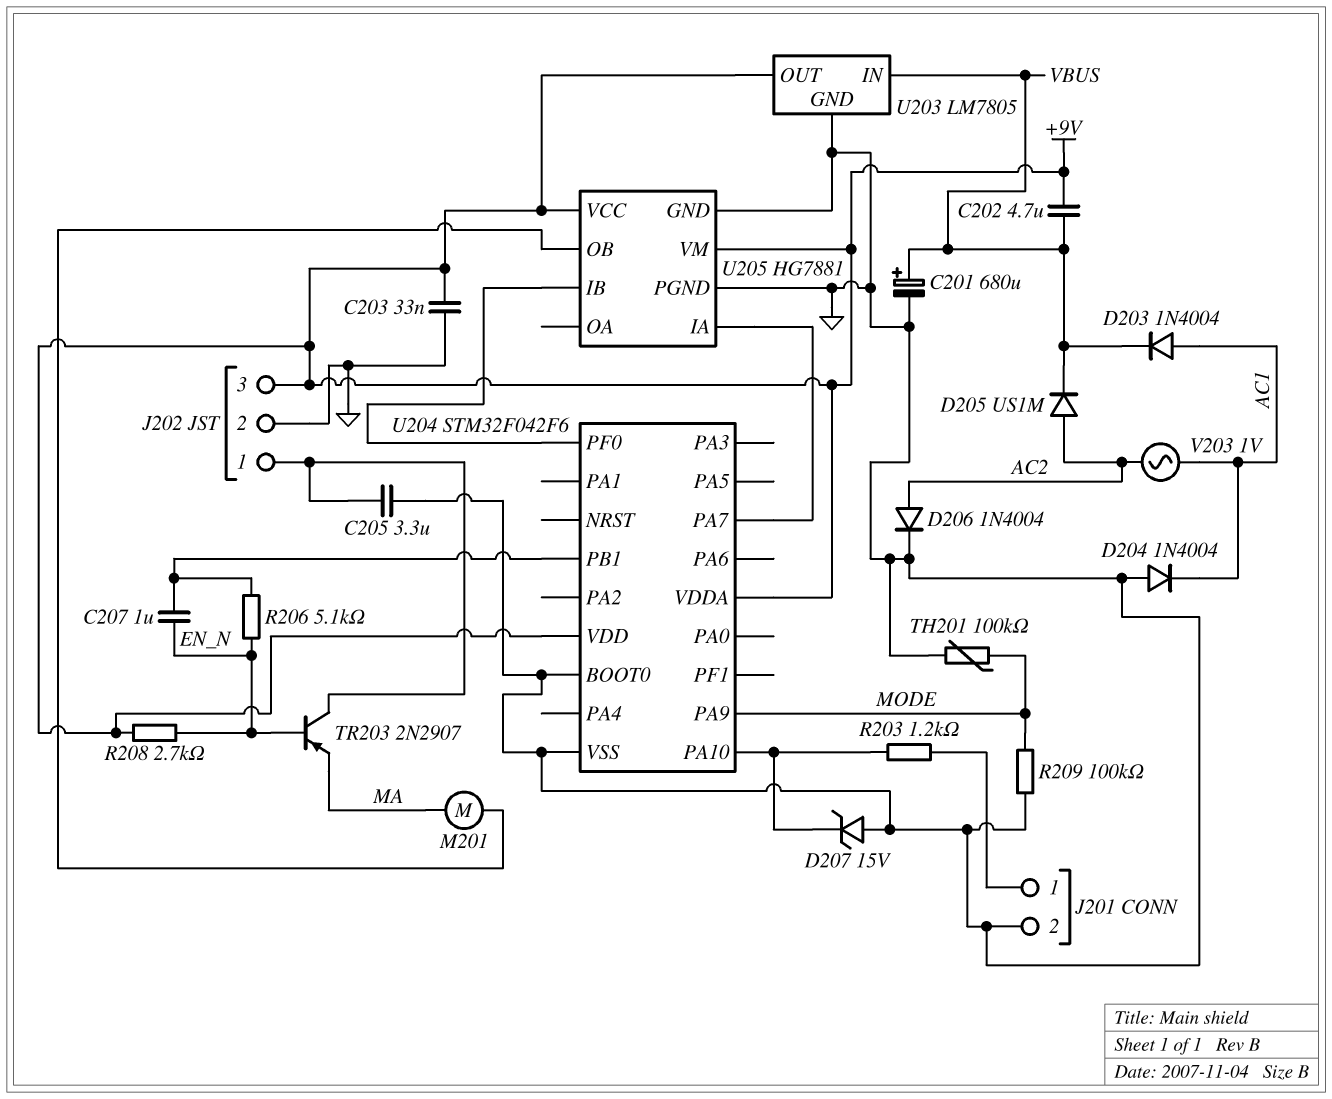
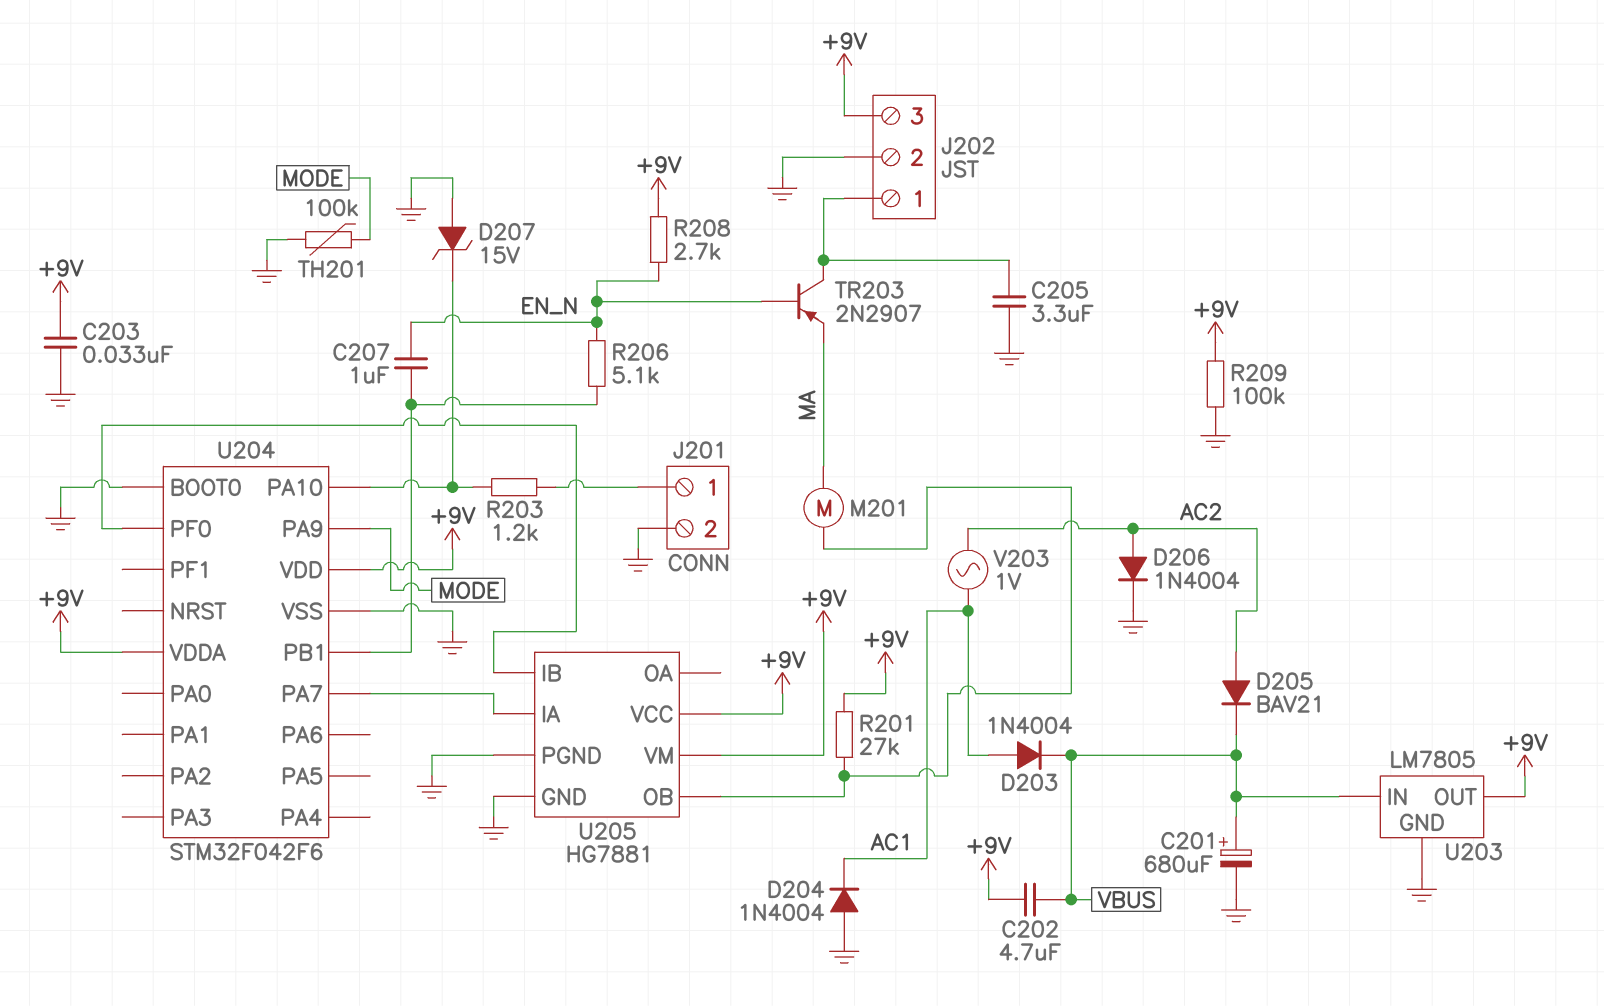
D205: diode US1M (A AC2, K VBUS) -> diode BAV21 (A AC2, K VBUS)
R201: none -> 27k (+9V, U205/OB)
R209: 100k (GND, MODE) -> 100k (+9V, GND)

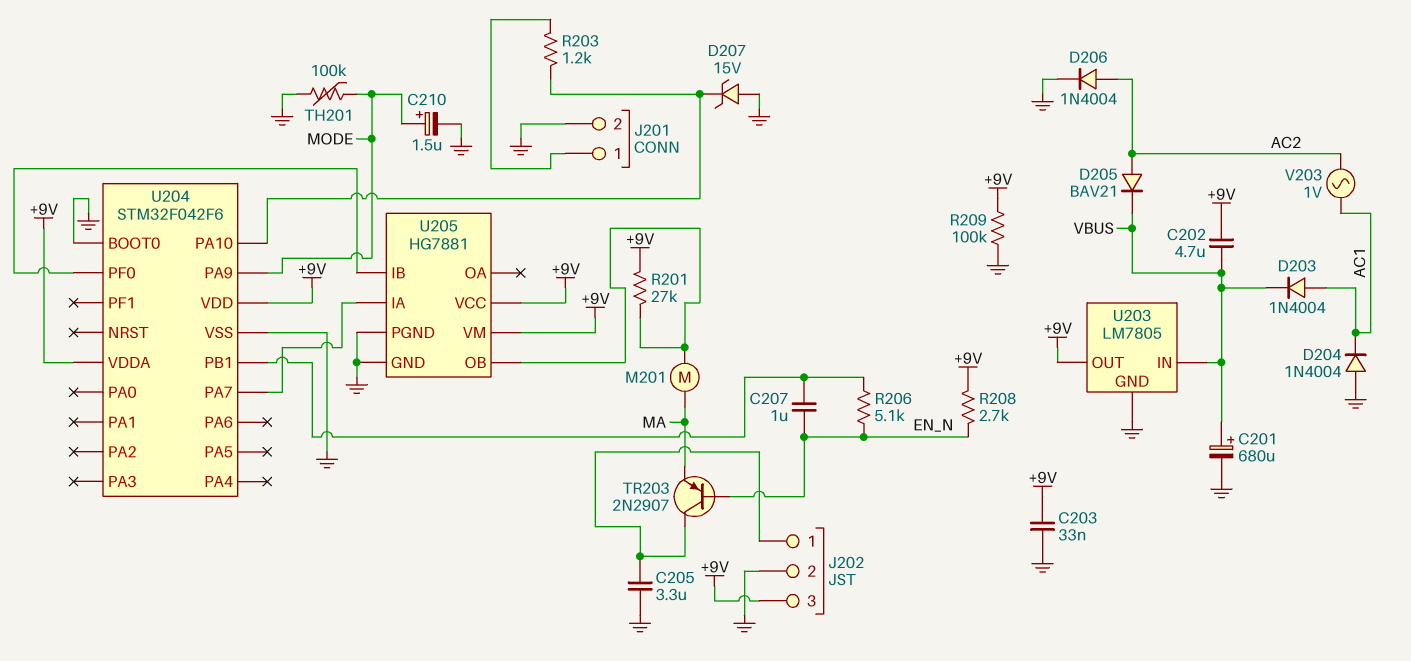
C210: none -> 1.5uF (plus MODE, minus GND)

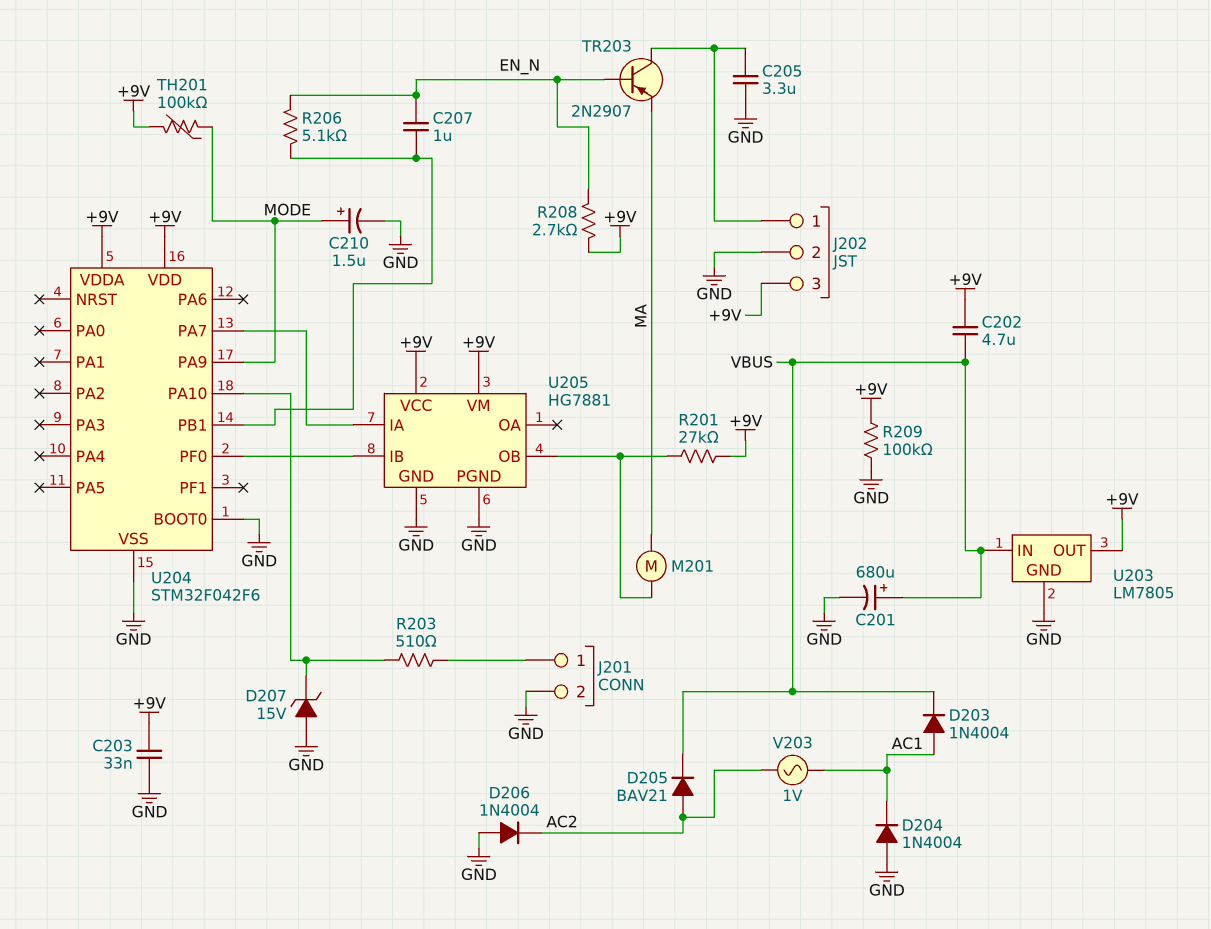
D206: diode 1N4004 (A AC2, K GND) -> diode 1N4004 (A GND, K AC2)
R203: 1.2k (J201/1, U204/PA10) -> 510 (J201/1, U204/PA10)
TH201: 100k (GND, MODE) -> 100k (+9V, MODE)

